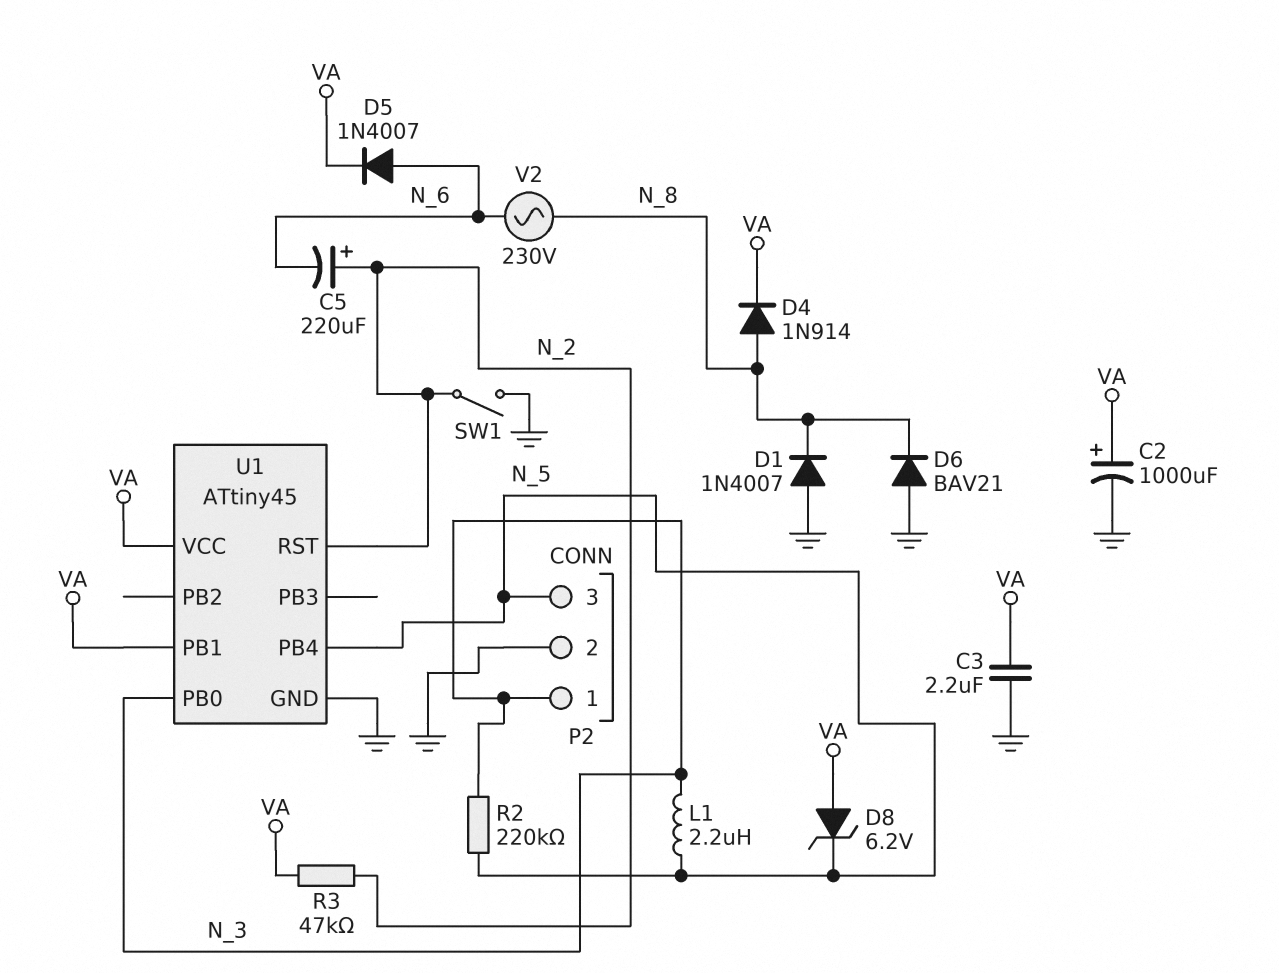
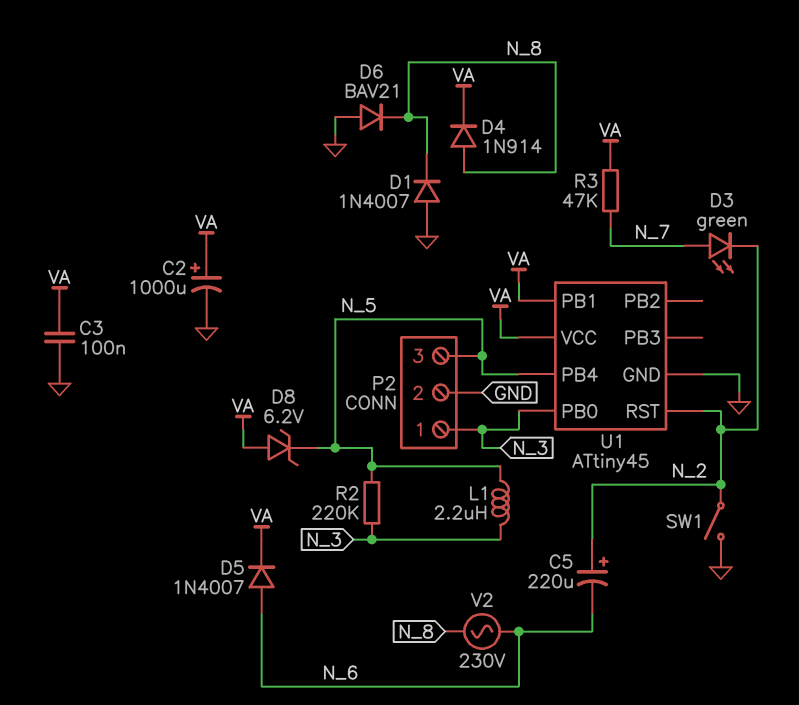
C3: 2.2uF (GND, VA) -> 100nF (GND, VA)
D3: none -> LED green (A N_7, K N_2)
R3: 47k (N_2, VA) -> 47k (N_7, VA)

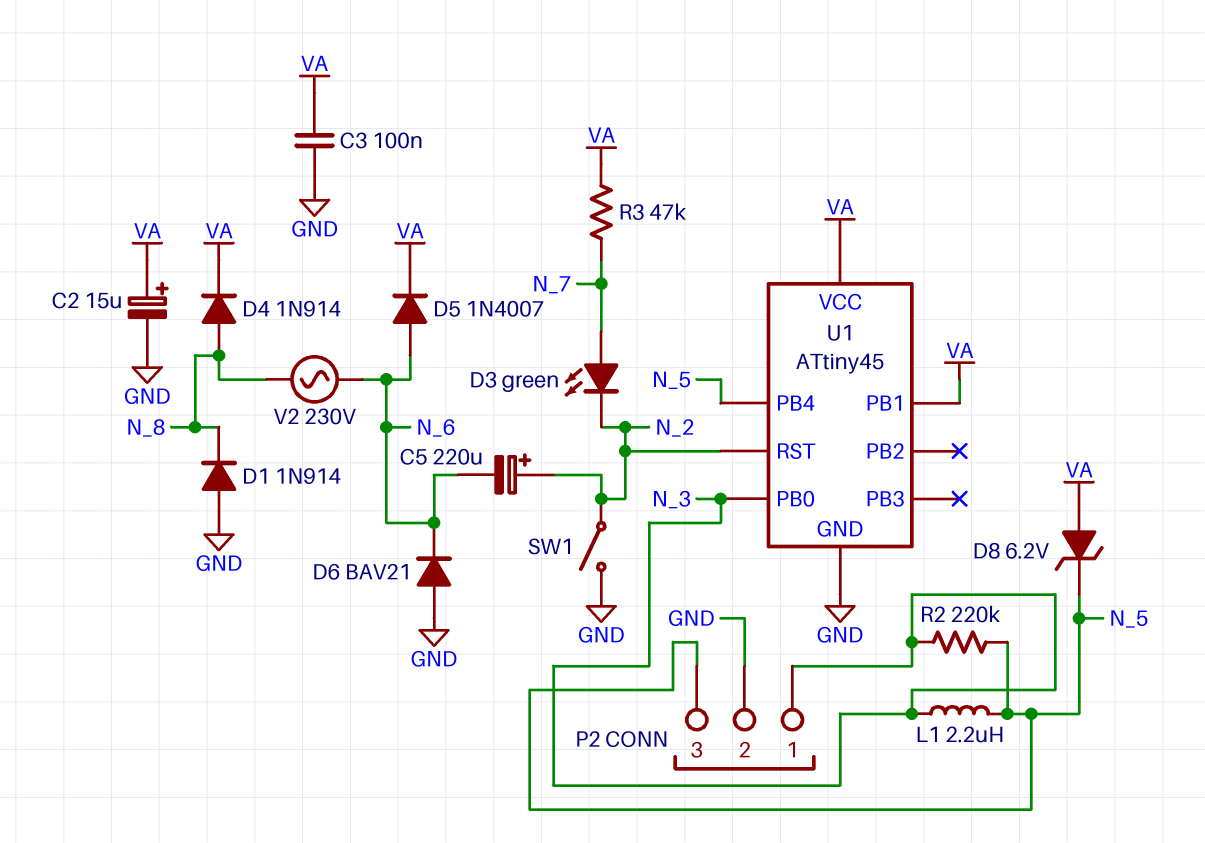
C2: 1000uF (plus VA, minus GND) -> 15uF (plus VA, minus GND)
D1: diode 1N4007 (A GND, K N_8) -> diode 1N914 (A GND, K N_8)
D6: diode BAV21 (A GND, K N_8) -> diode BAV21 (A GND, K N_6)

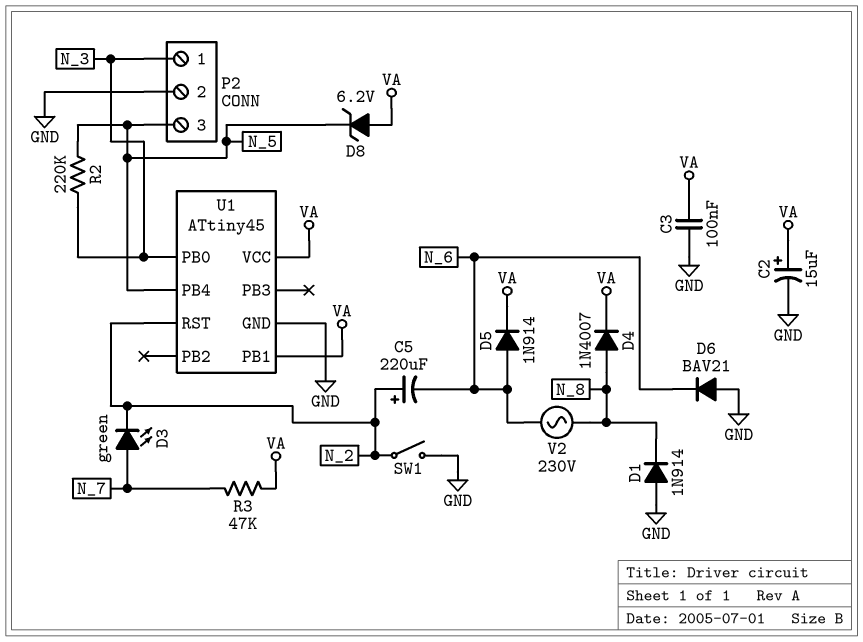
D4: diode 1N914 (A N_8, K VA) -> diode 1N4007 (A N_8, K VA)
D5: diode 1N4007 (A N_6, K VA) -> diode 1N914 (A N_6, K VA)
L1: 2.2uH (N_3, N_5) -> none

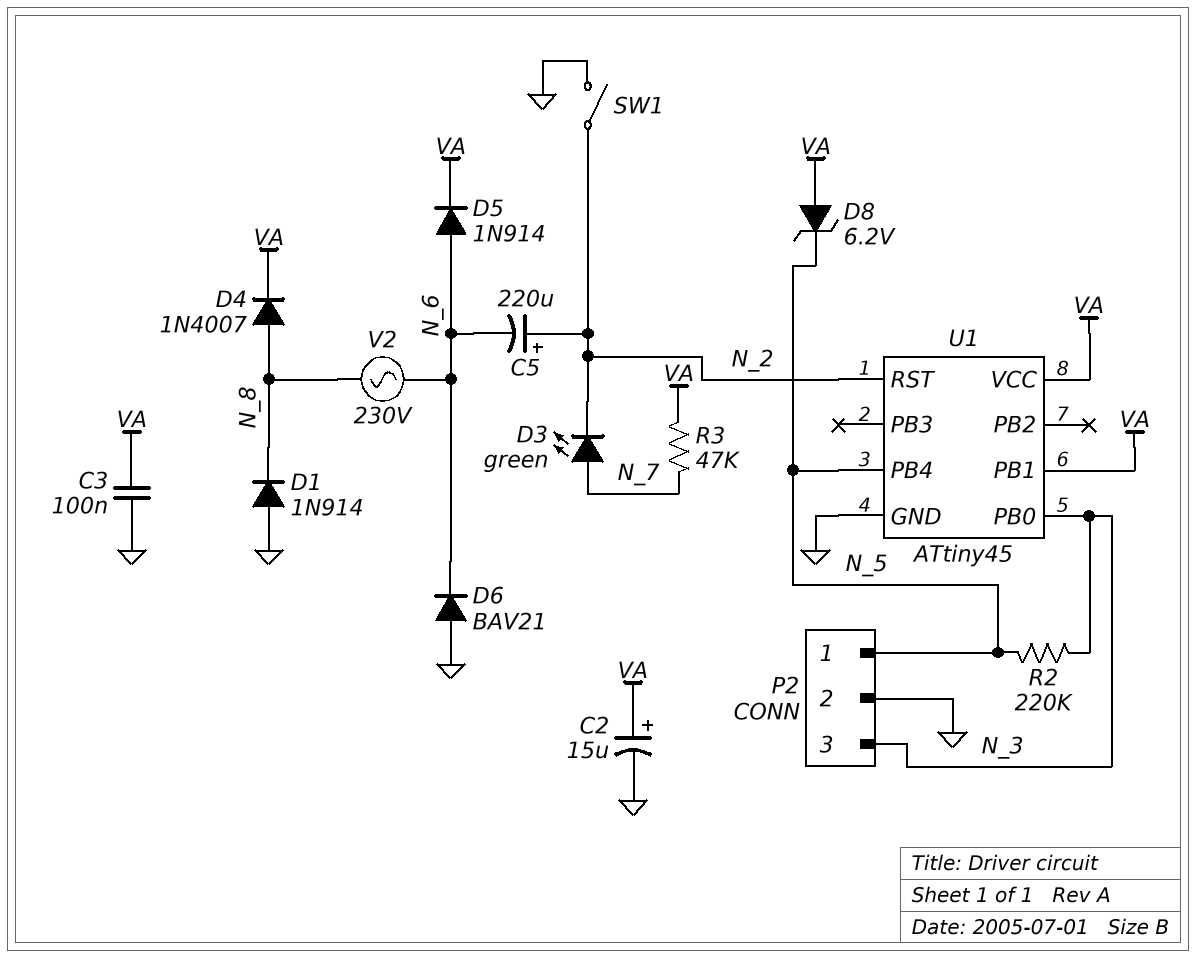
P2 pin 1: N_3 -> N_5
P2 pin 3: N_5 -> N_3

